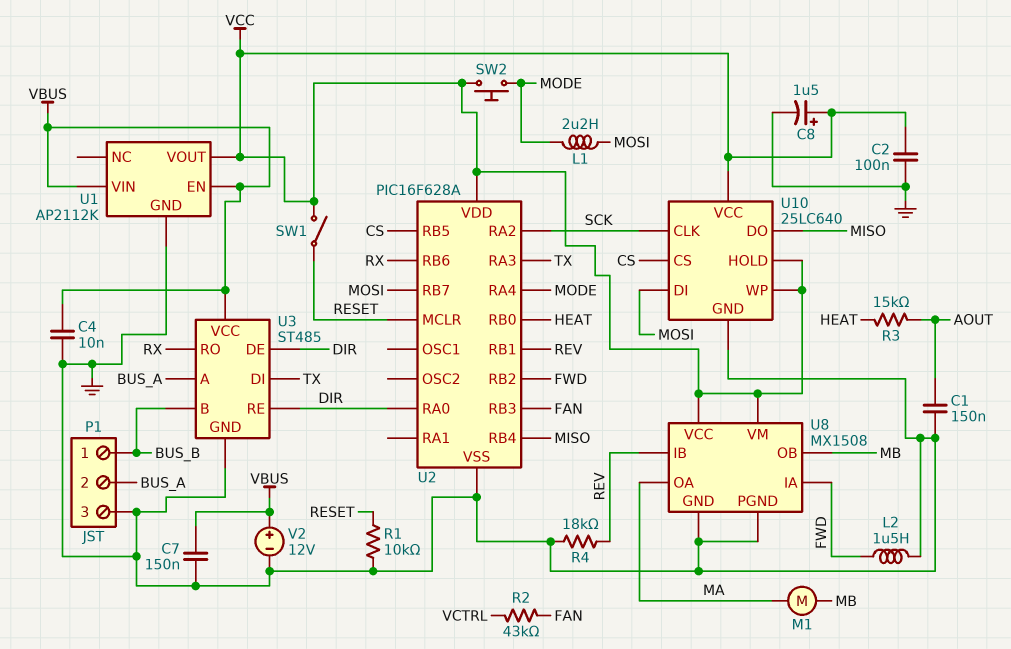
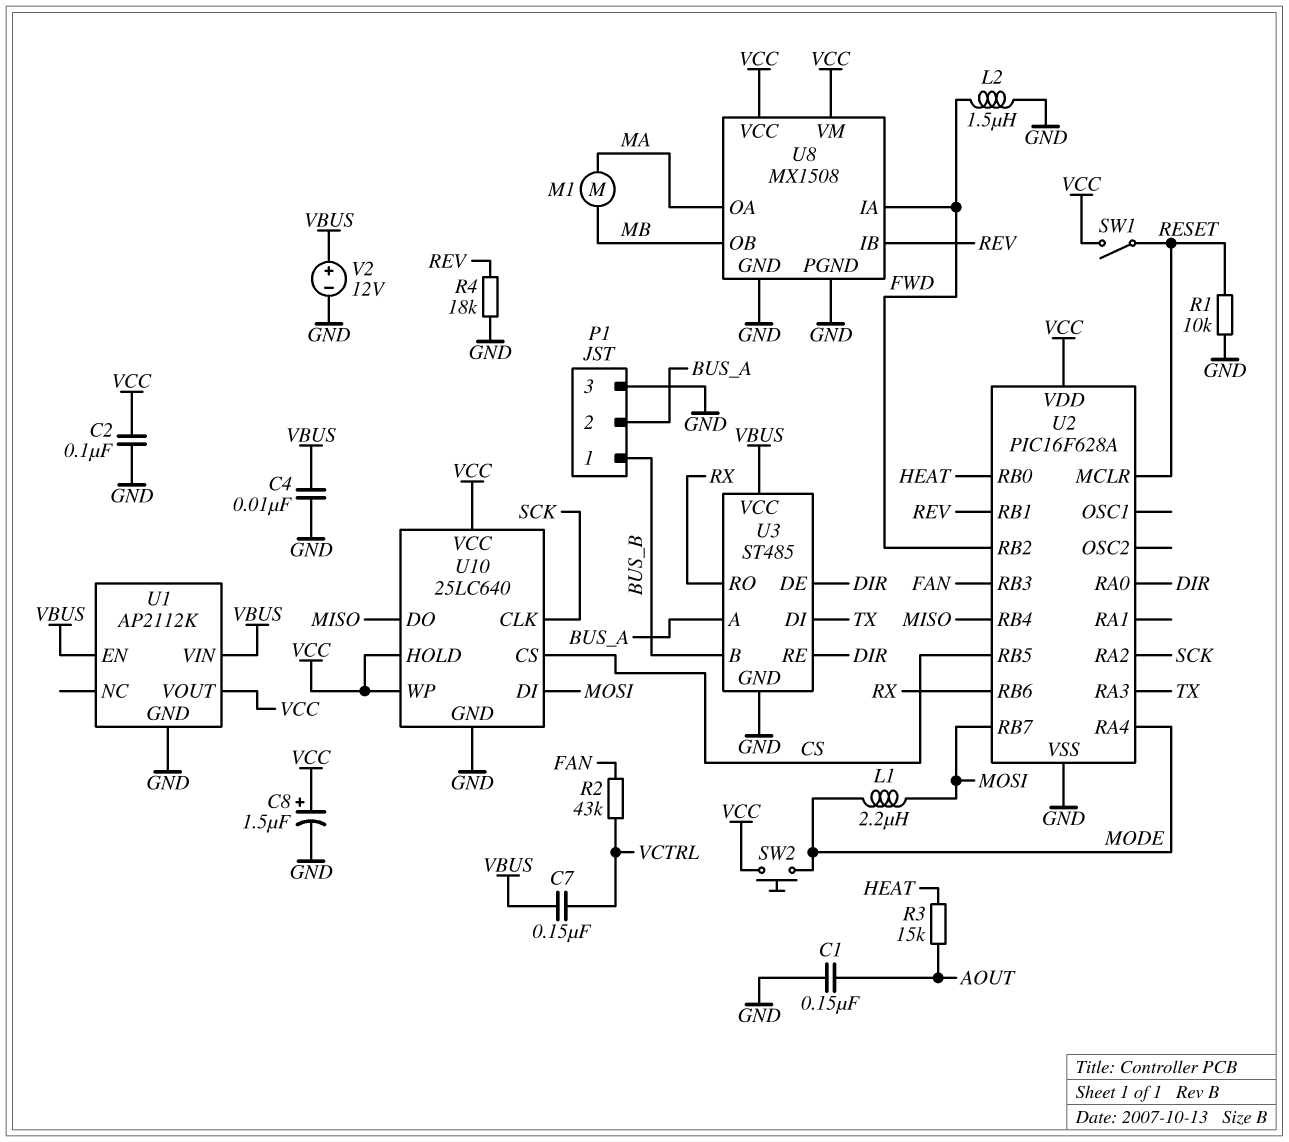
C7: 150nF (GND, VBUS) -> 150nF (VBUS, VCTRL)

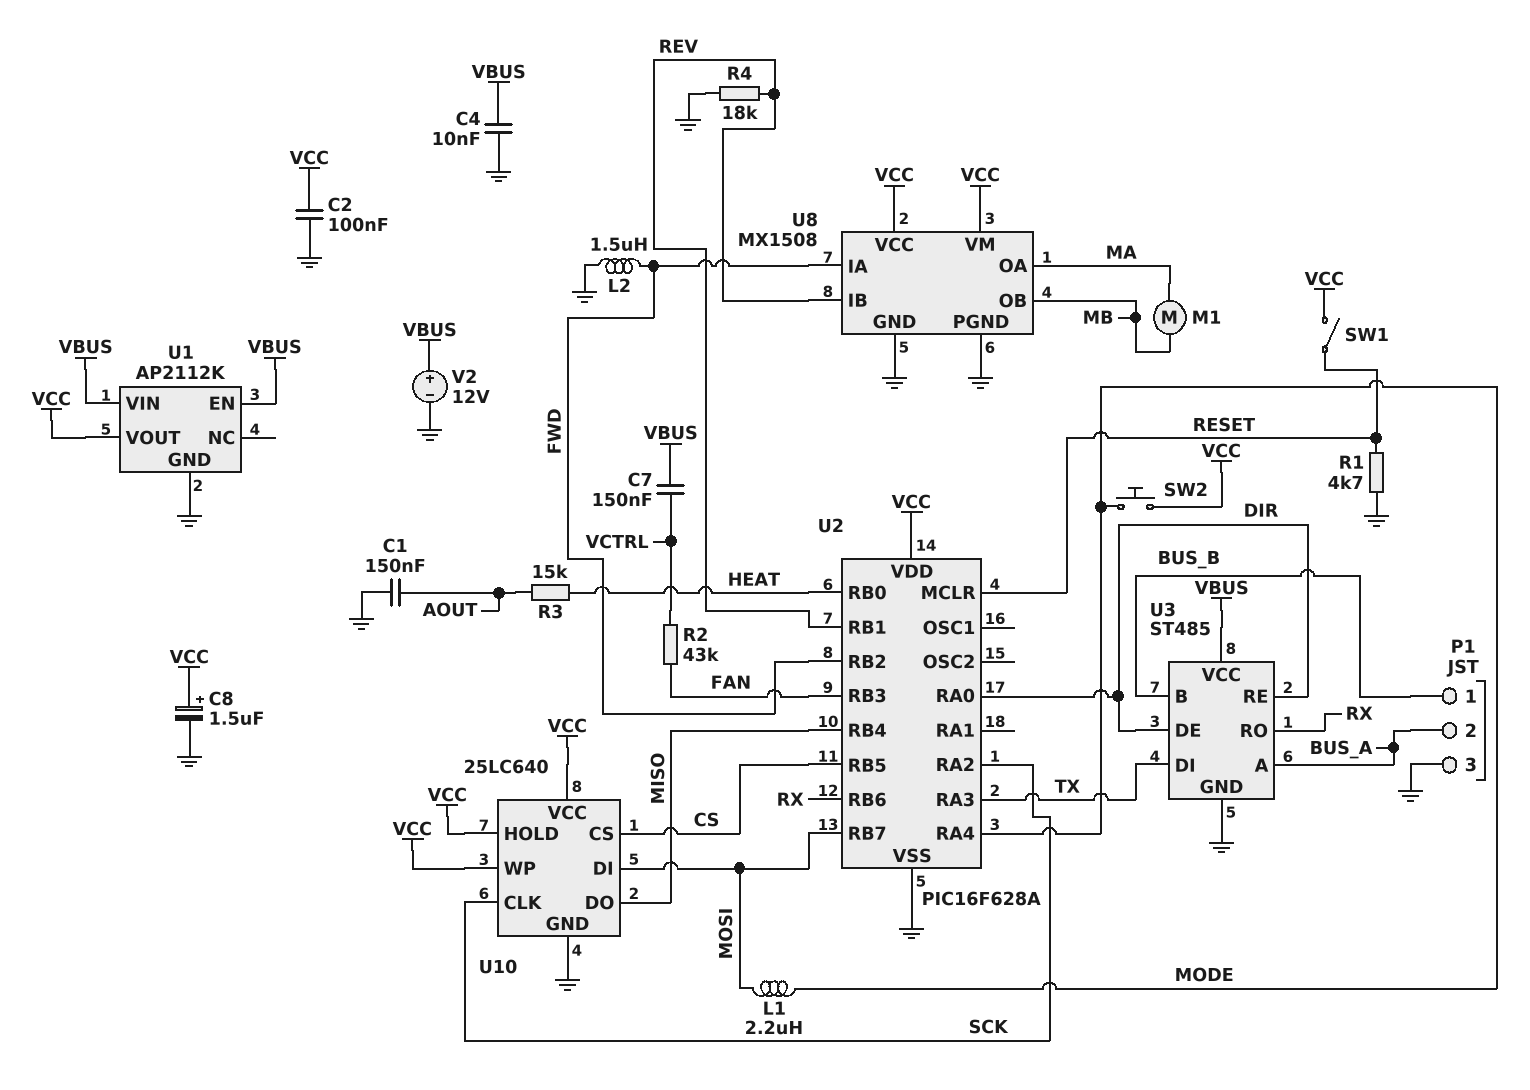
R1: 10k (GND, RESET) -> 4.7k (GND, RESET)

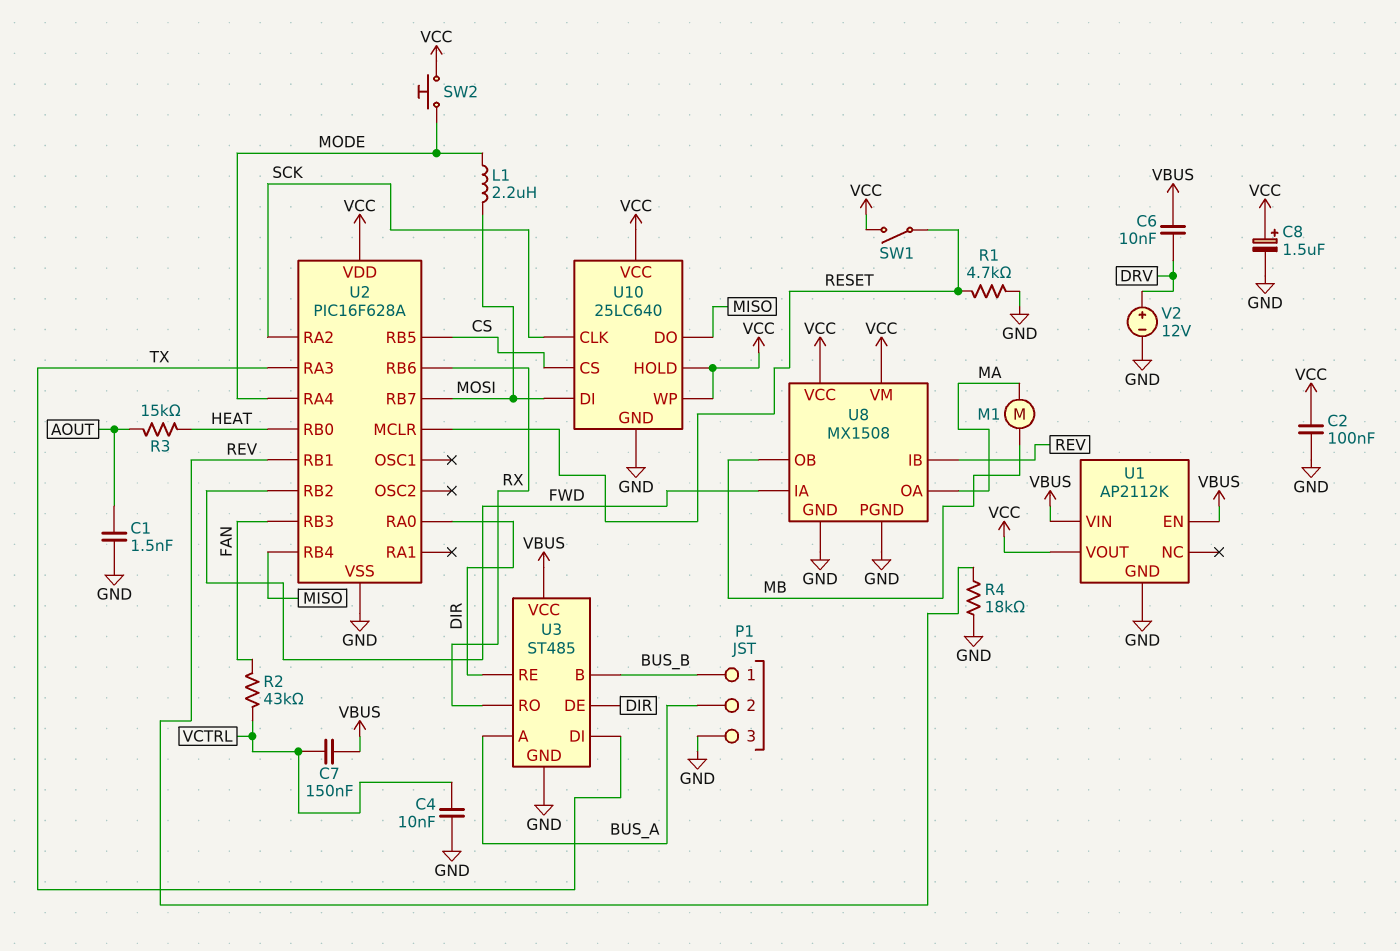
C1: 150nF (AOUT, GND) -> 1.5nF (AOUT, GND)
C4: 10nF (GND, VBUS) -> 10nF (GND, VCTRL)
C6: none -> 10nF (DRV, VBUS)
L2: 1.5uH (FWD, GND) -> none
V2: 12V (plus VBUS, minus GND) -> 12V (plus DRV, minus GND)

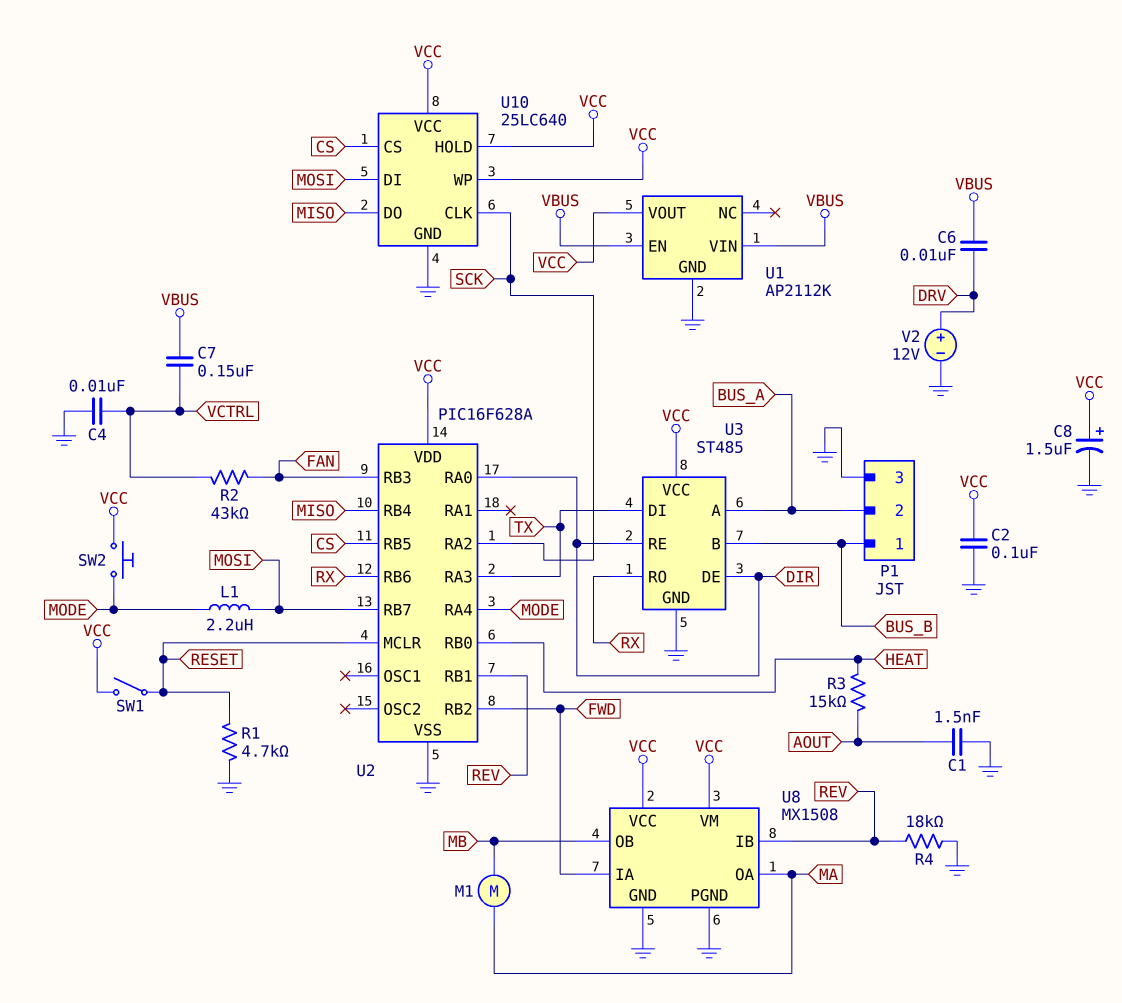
U3 pin VCC: VBUS -> VCC

